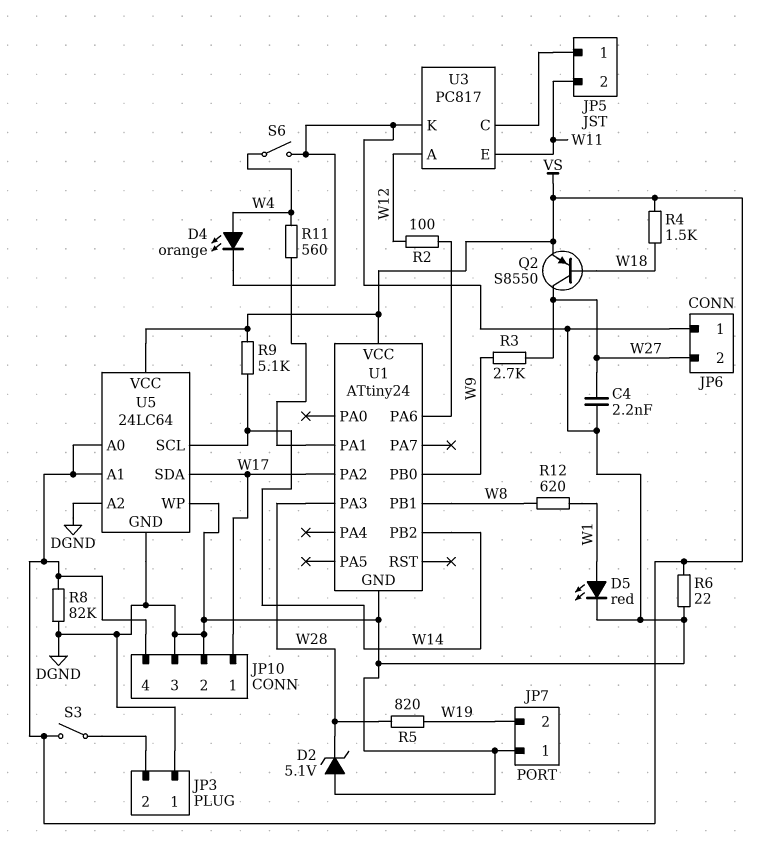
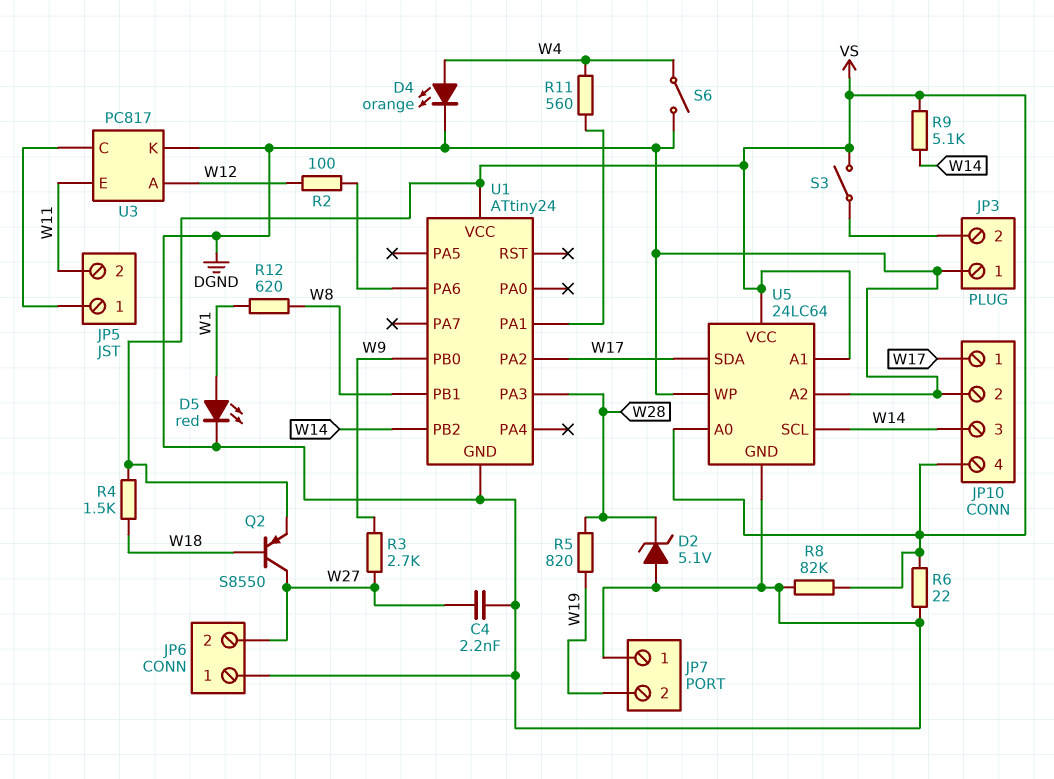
JP10 pin 3: DGND -> W14

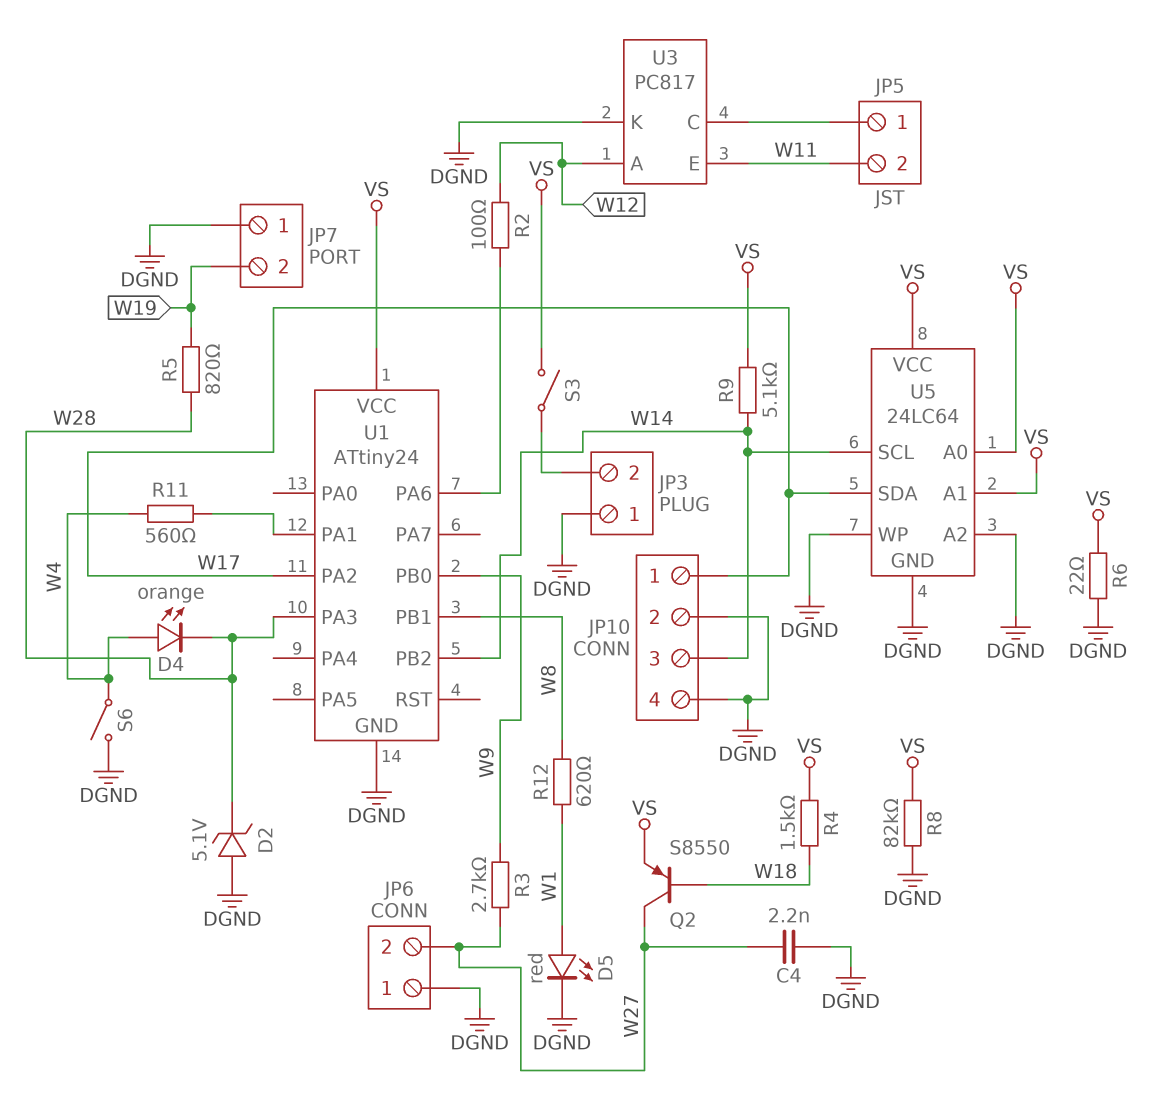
D4: LED orange (A W4, K DGND) -> LED orange (A W4, K W28)
JP10 pin 4: VS -> DGND

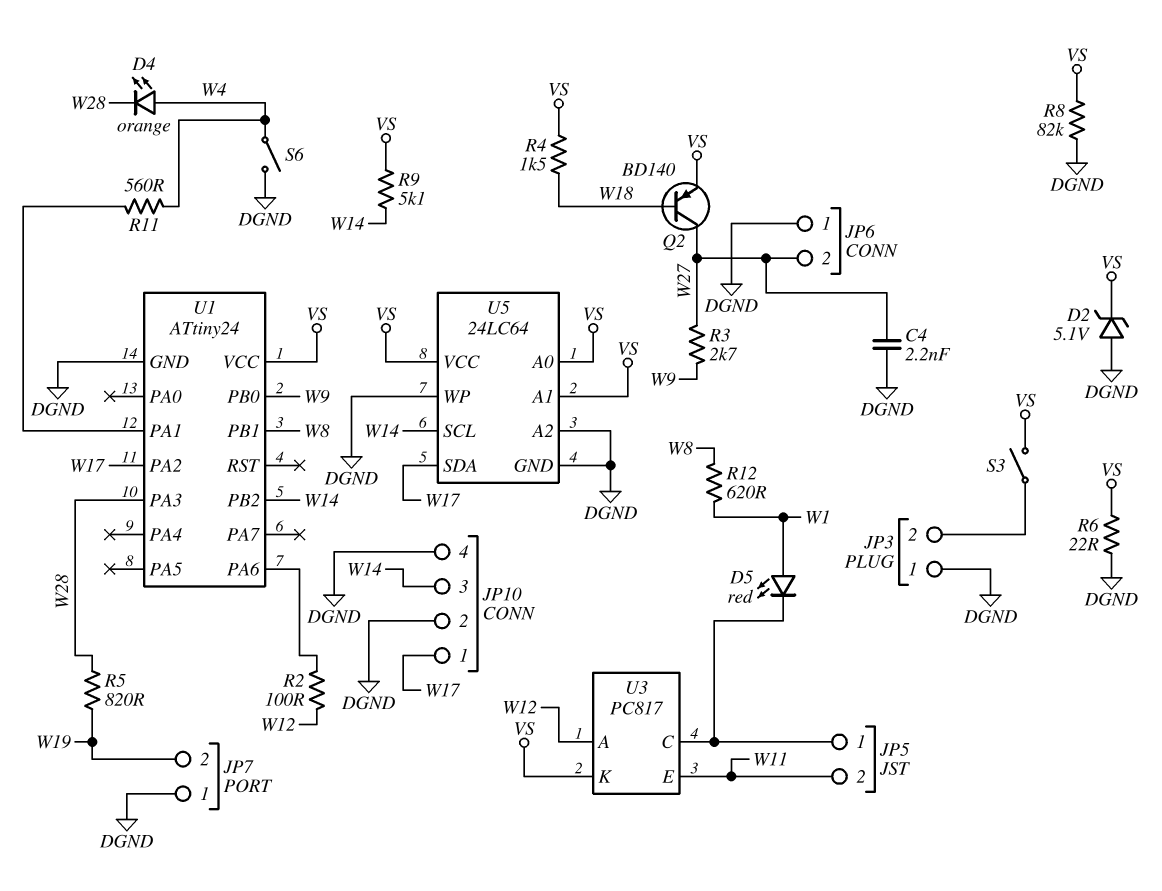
D2: zener 5.1V (A DGND, K W28) -> zener 5.1V (A DGND, K VS)
D5: LED red (A W1, K DGND) -> LED red (A W1, K JP5/1)
Q2: PNP S8550 (B W18, C W27, E VS) -> PNP BD140 (B W18, C W27, E VS)
U3 pin K: DGND -> VS

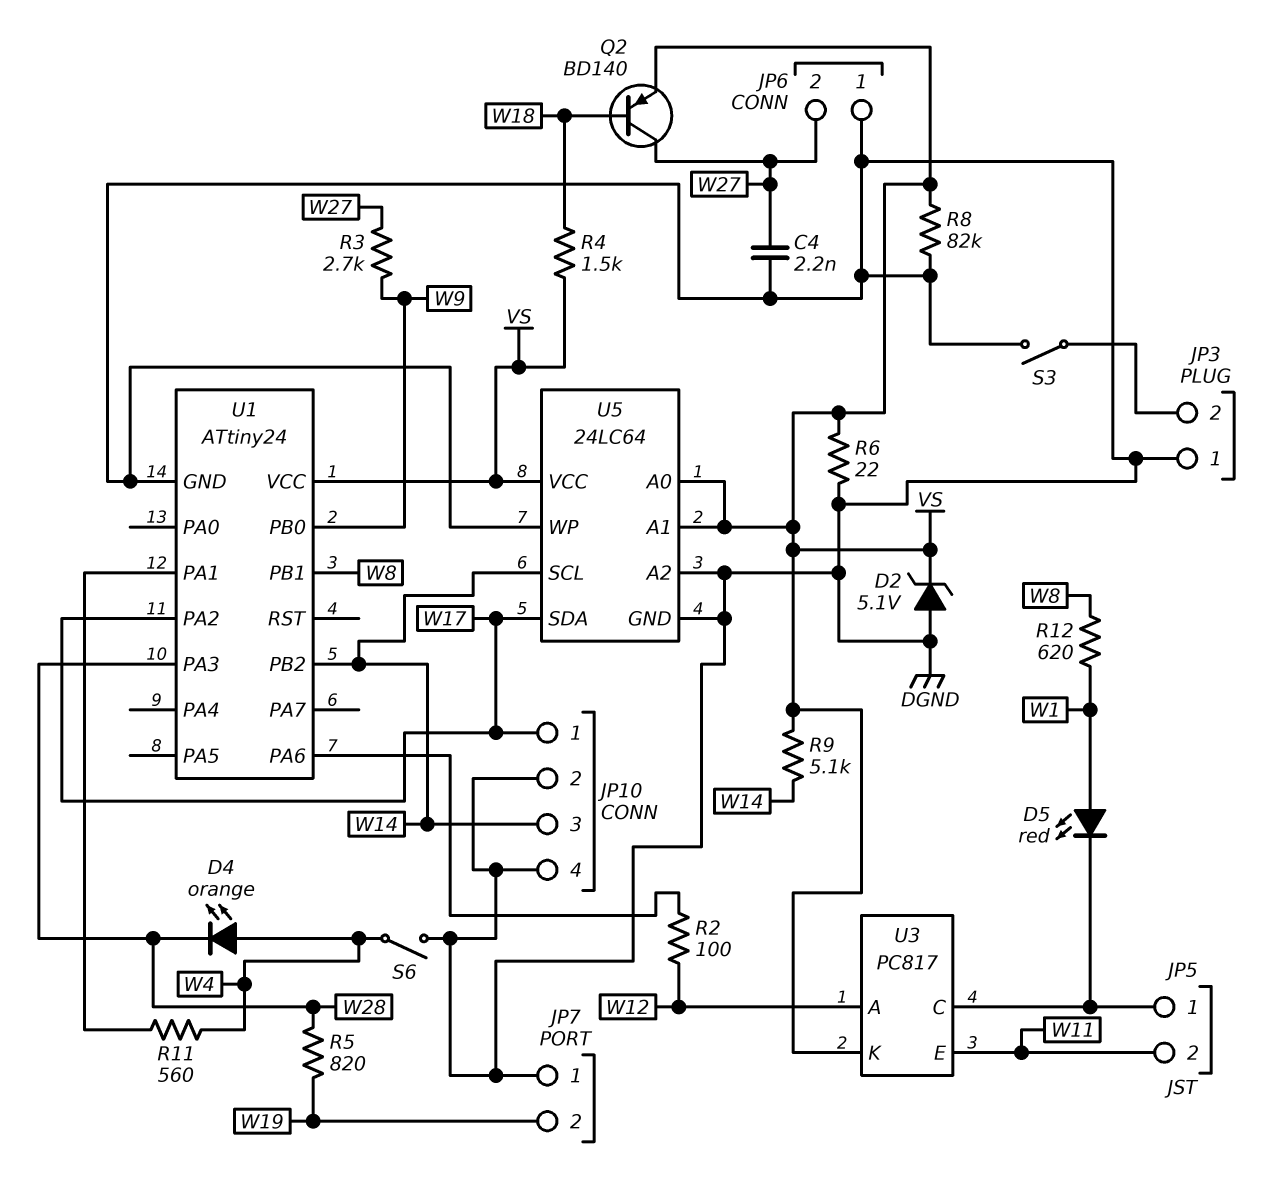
S3: switch (JP3/2, VS) -> switch (DGND, JP3/2)

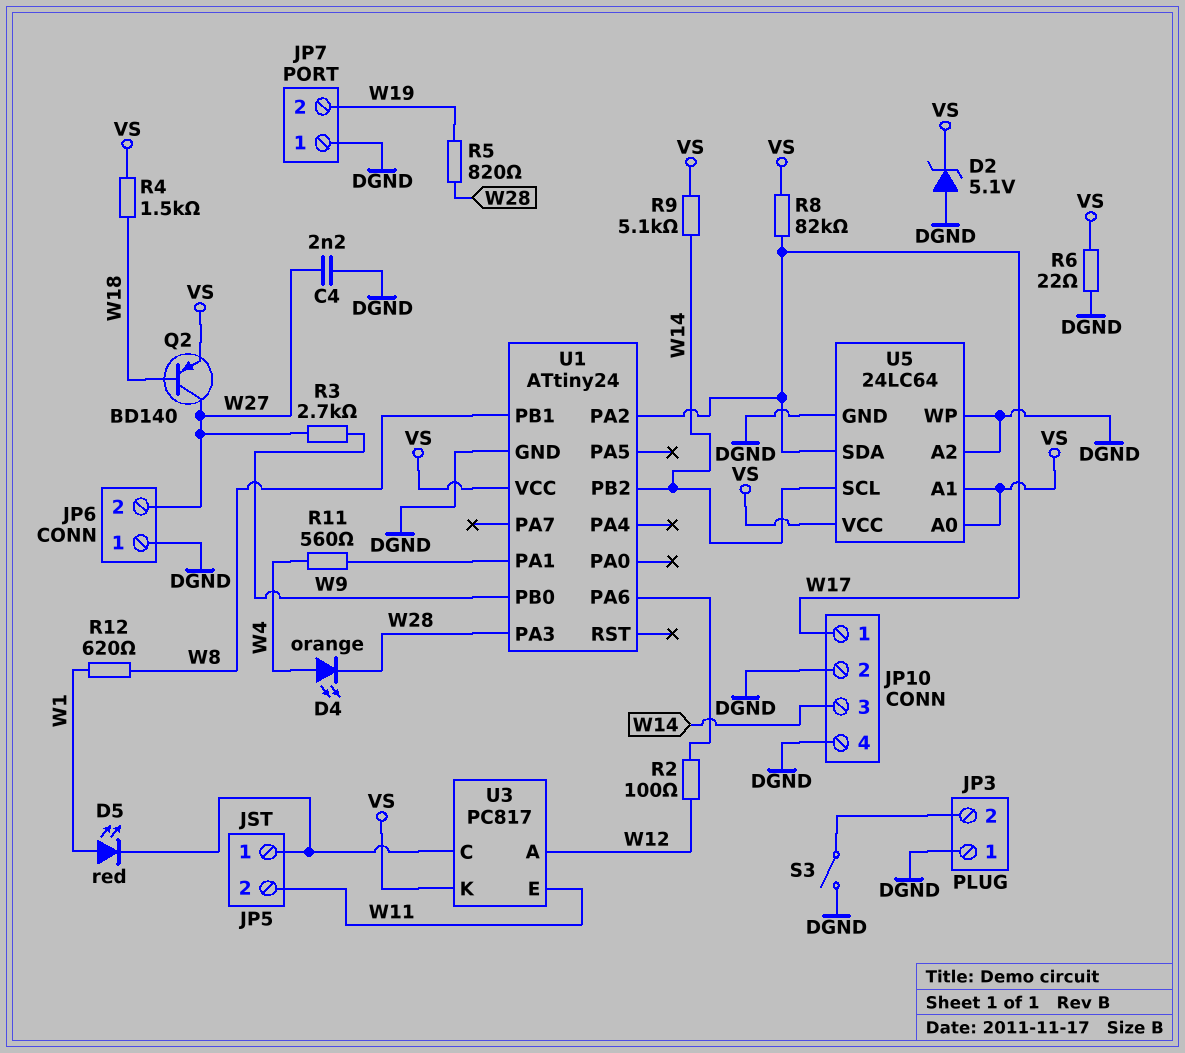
R8: 82k (DGND, VS) -> 82k (VS, W17)
S6: switch (DGND, W4) -> none

